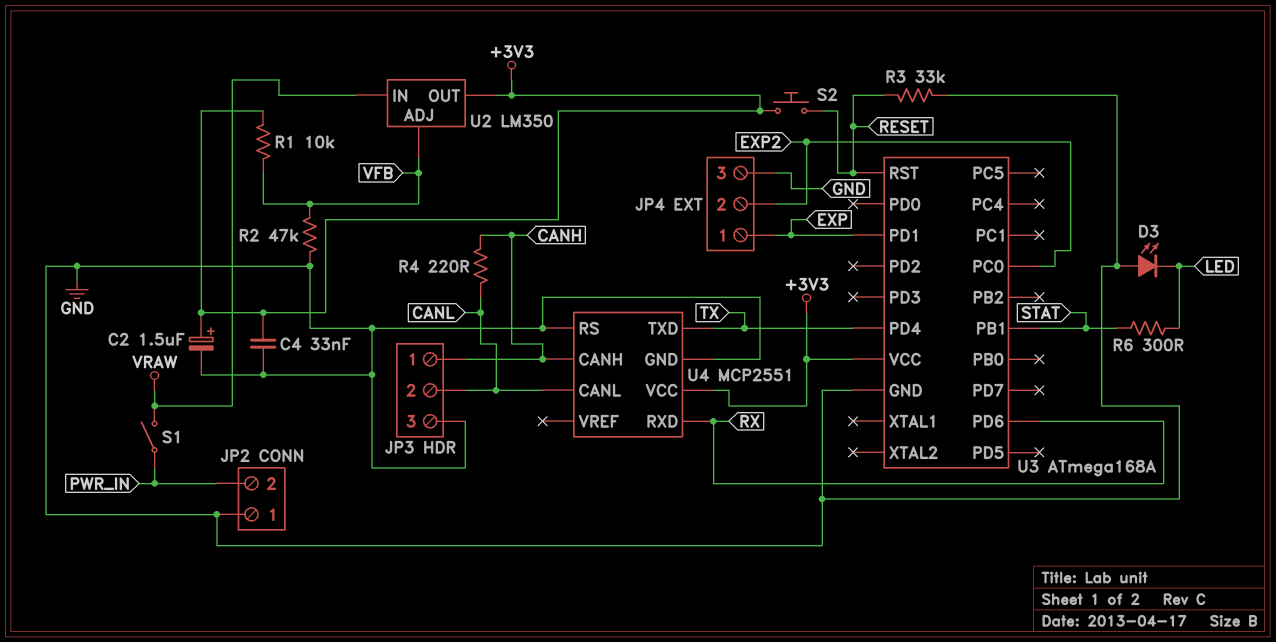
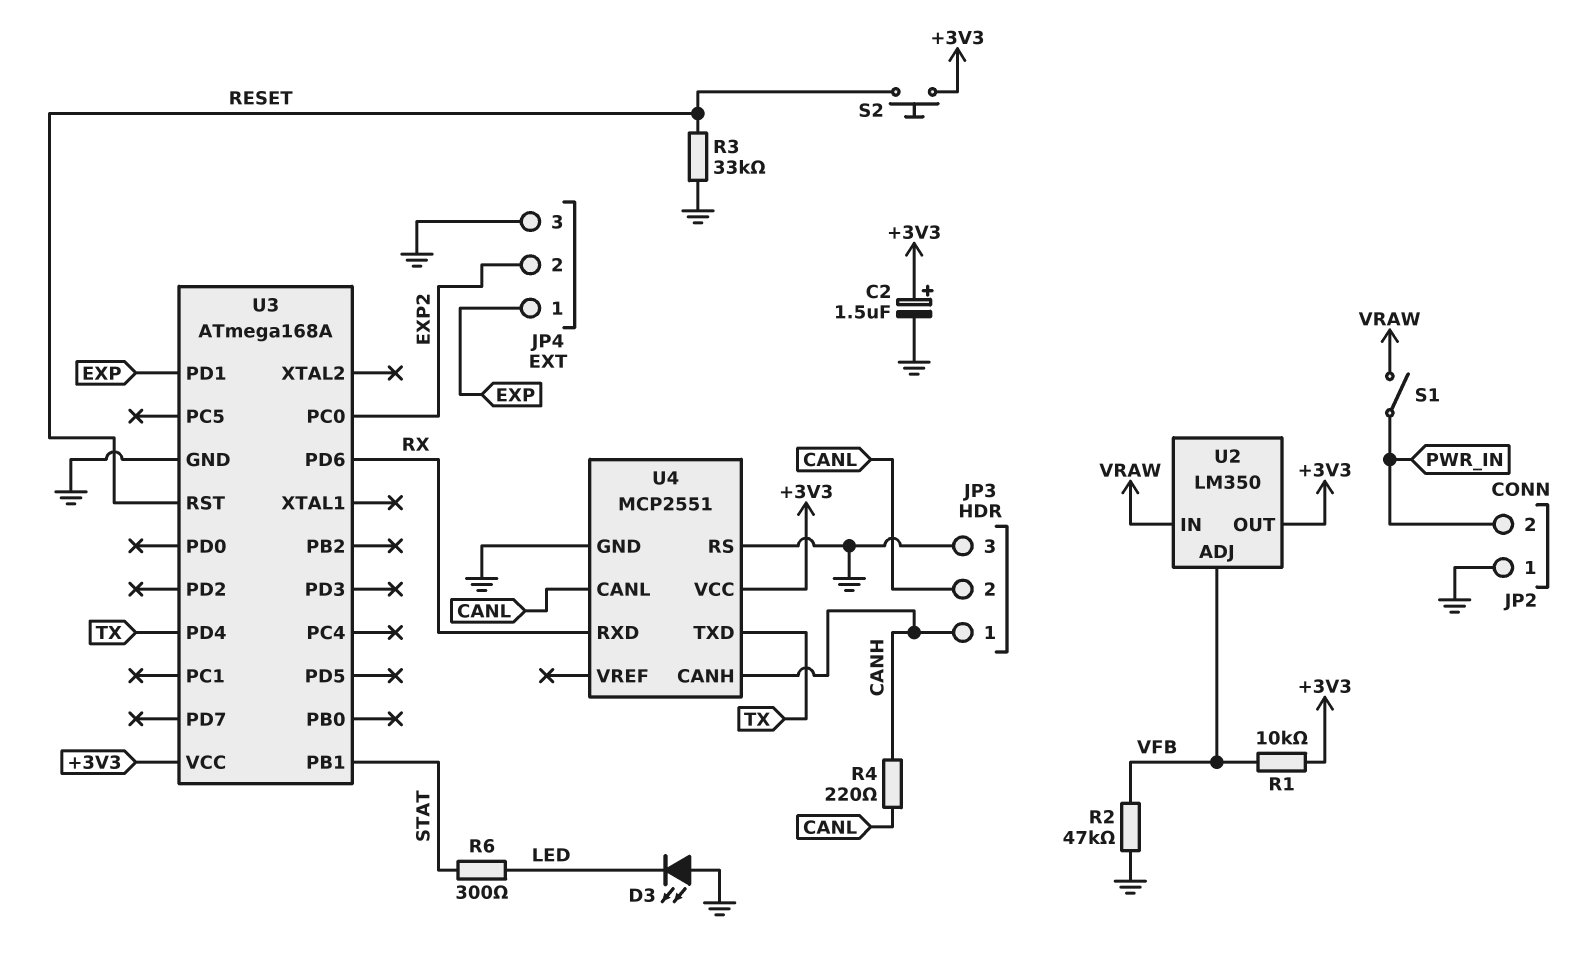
C4: 33nF (+3V3, GND) -> none

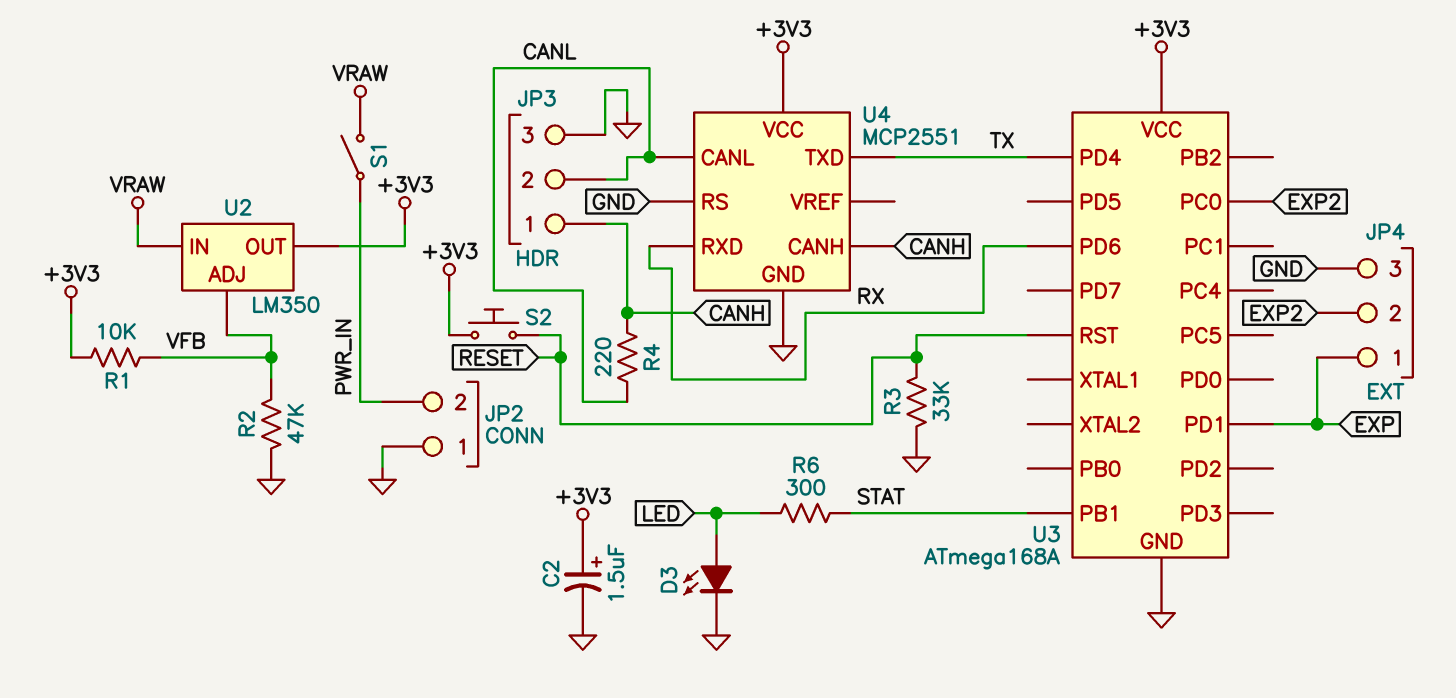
D3: LED (A GND, K LED) -> LED (A LED, K GND)

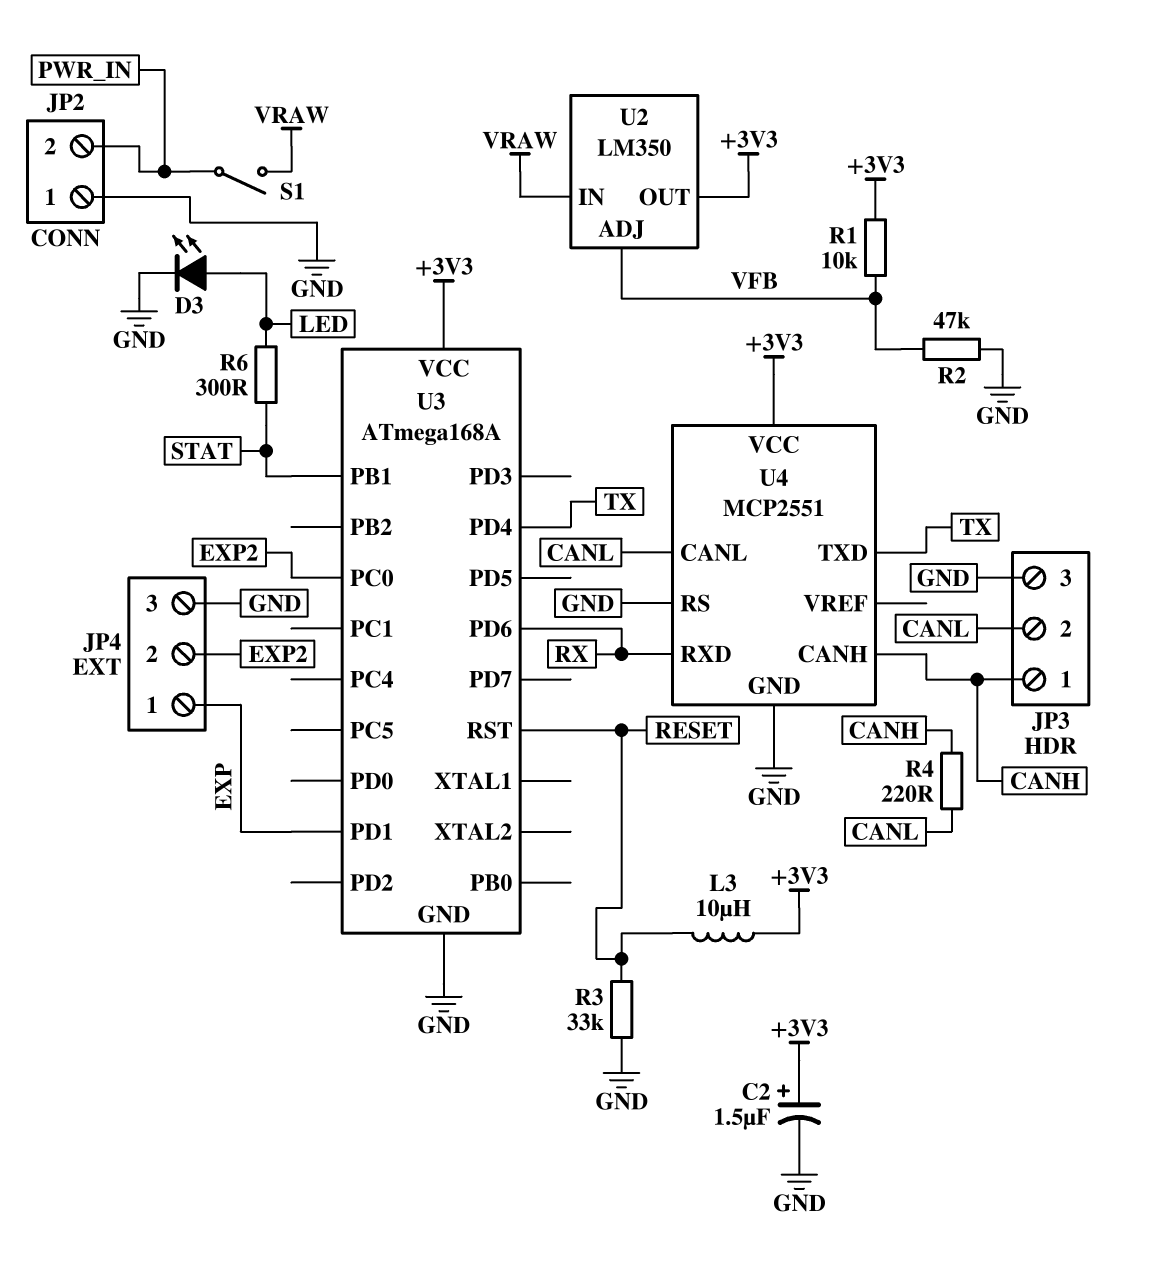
L3: none -> 10uH (+3V3, RESET)
S2: button (+3V3, RESET) -> none

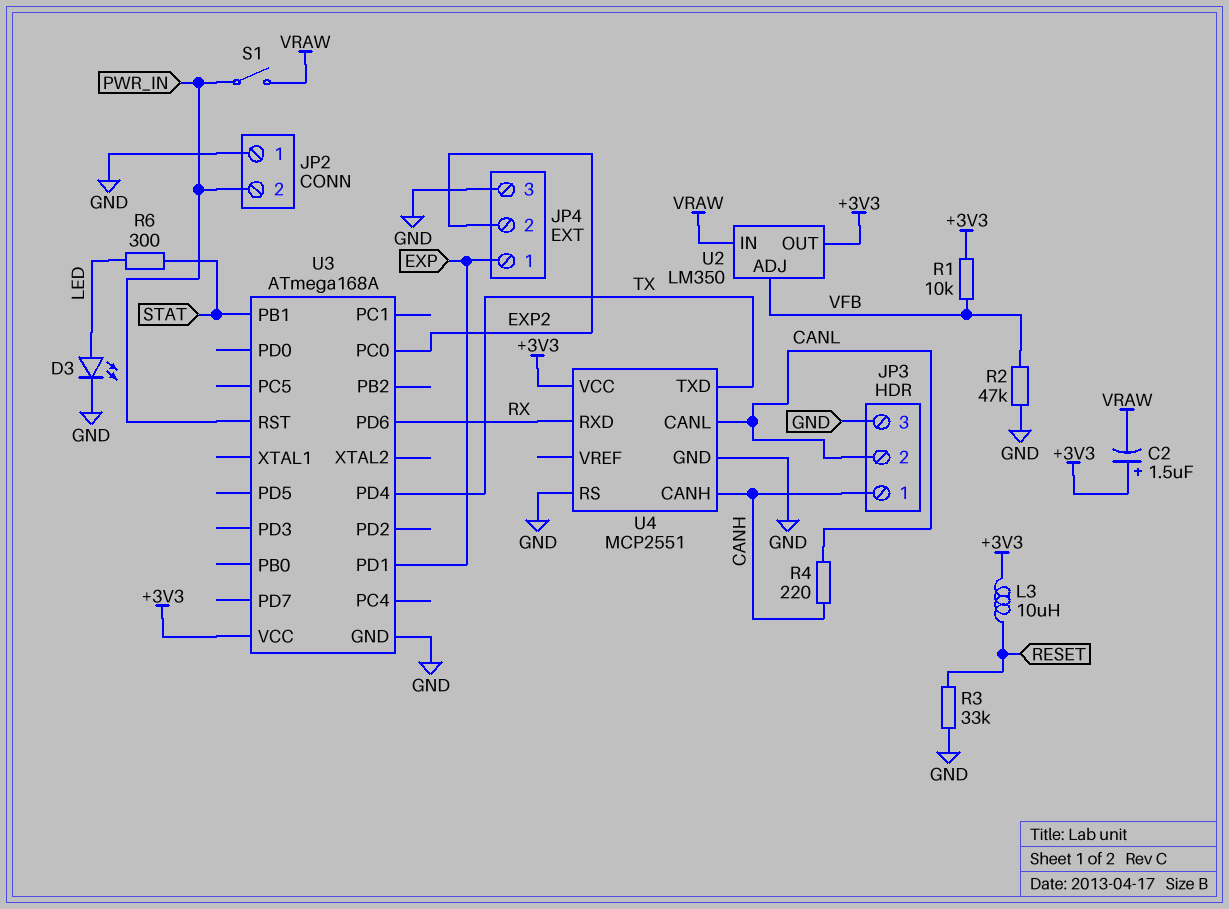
C2: 1.5uF (plus +3V3, minus GND) -> 1.5uF (plus +3V3, minus VRAW)
U3 pin RST: RESET -> PWR_IN

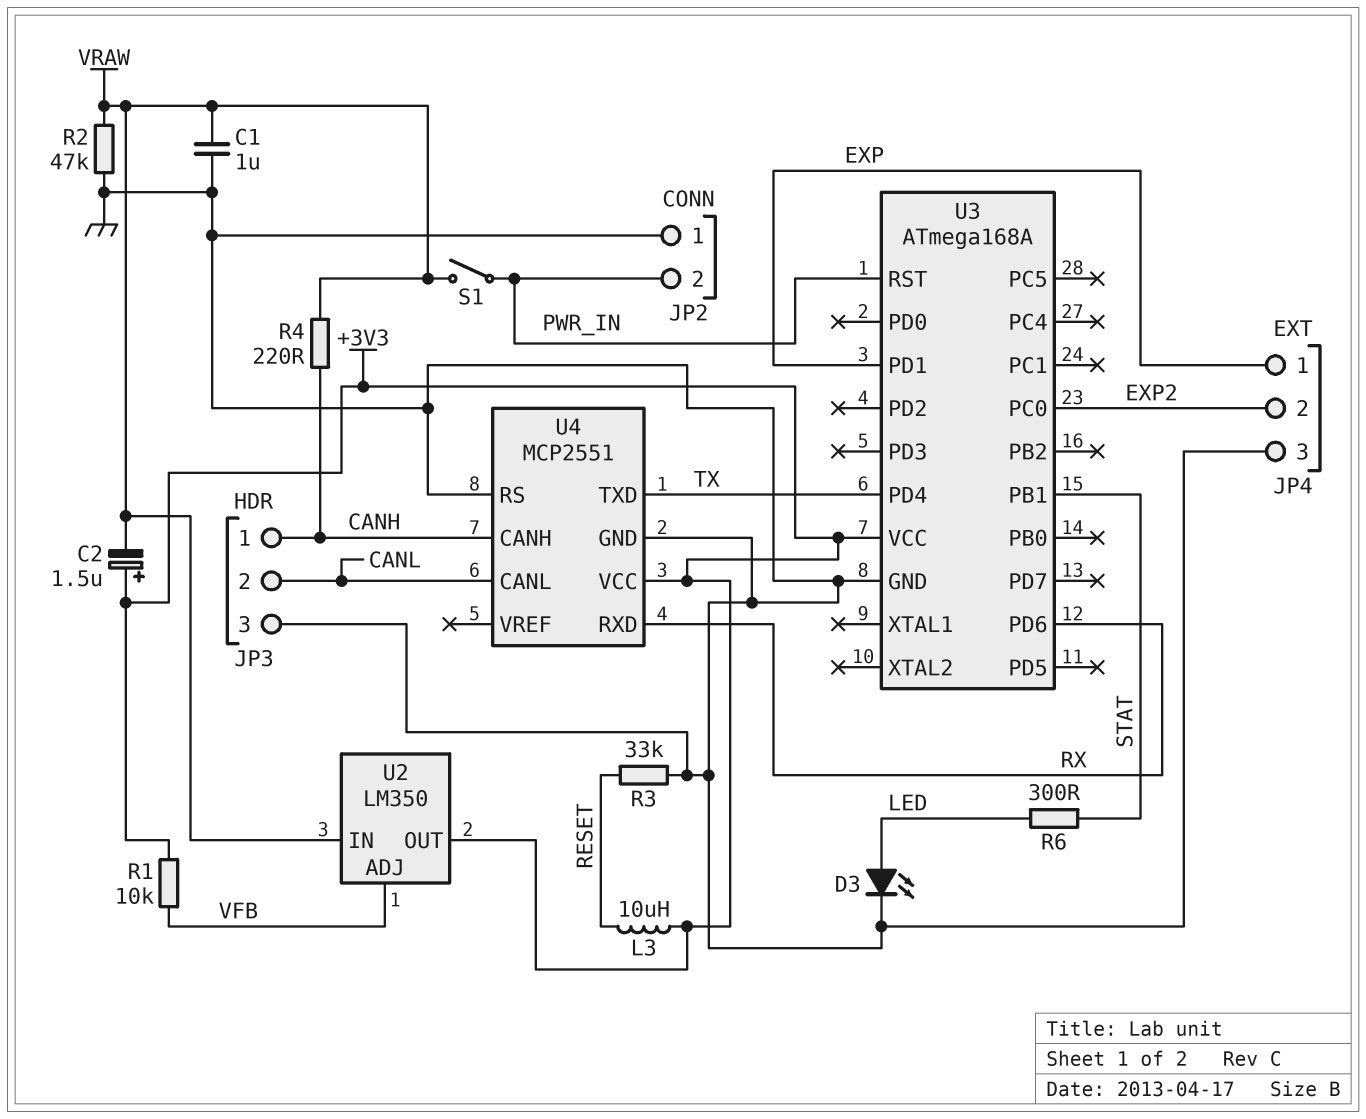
C1: none -> 1uF (GND, VRAW)
R2: 47k (GND, VFB) -> 47k (GND, VRAW)
R4: 220 (CANH, CANL) -> 220 (CANH, VRAW)

